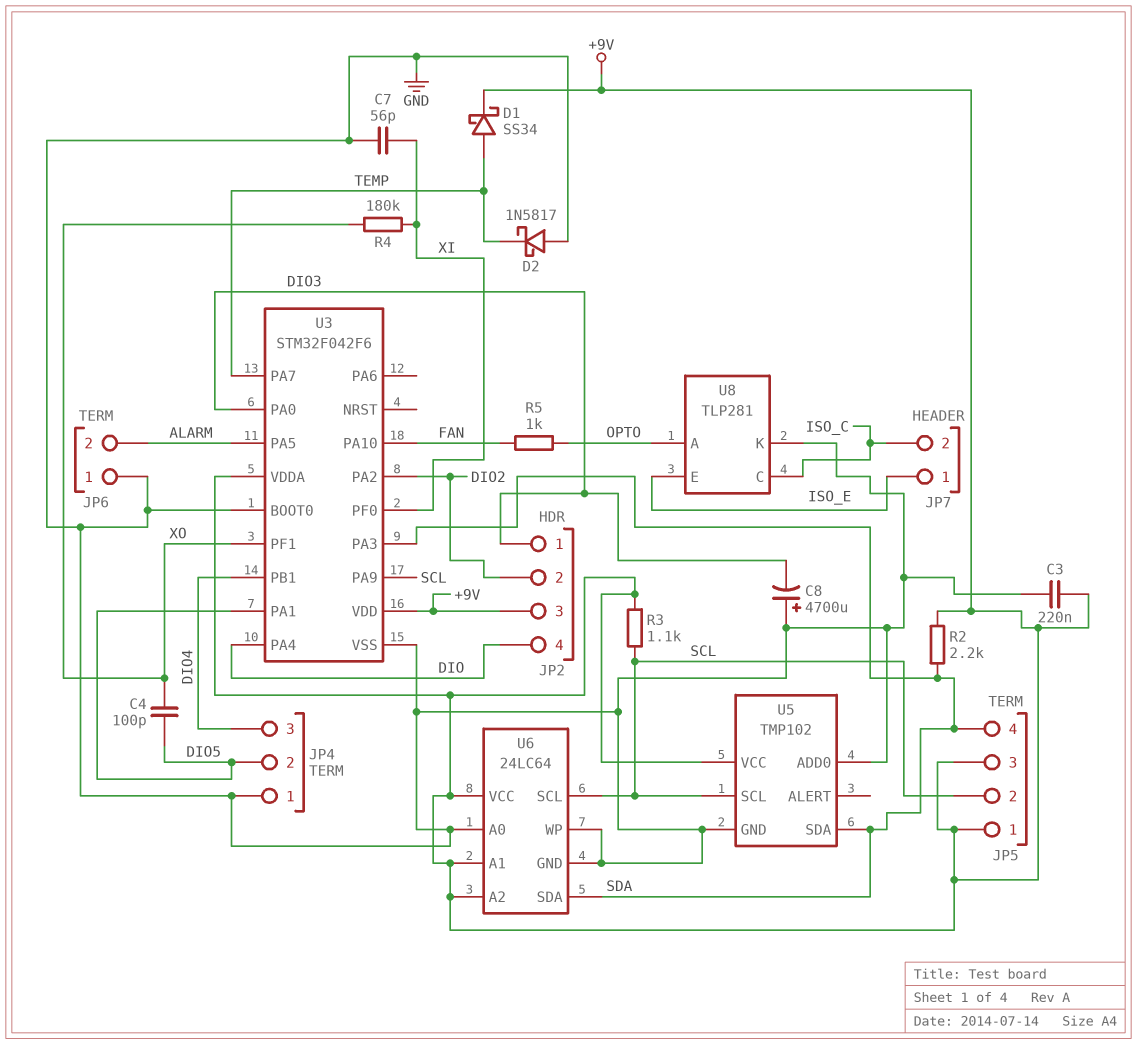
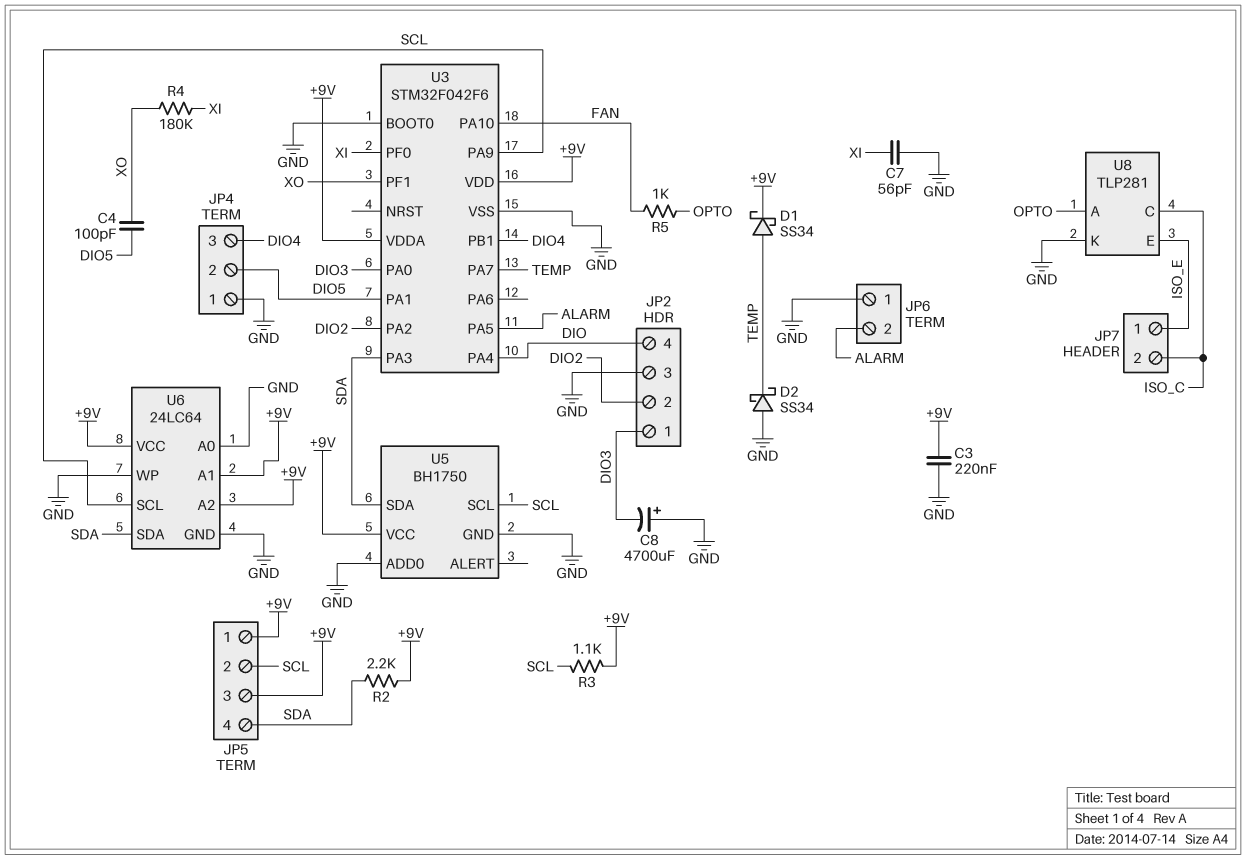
D2: schottky 1N5817 (A GND, K TEMP) -> schottky SS34 (A GND, K TEMP)
JP2 pin 3: +9V -> GND
U5: TMP102 -> BH1750

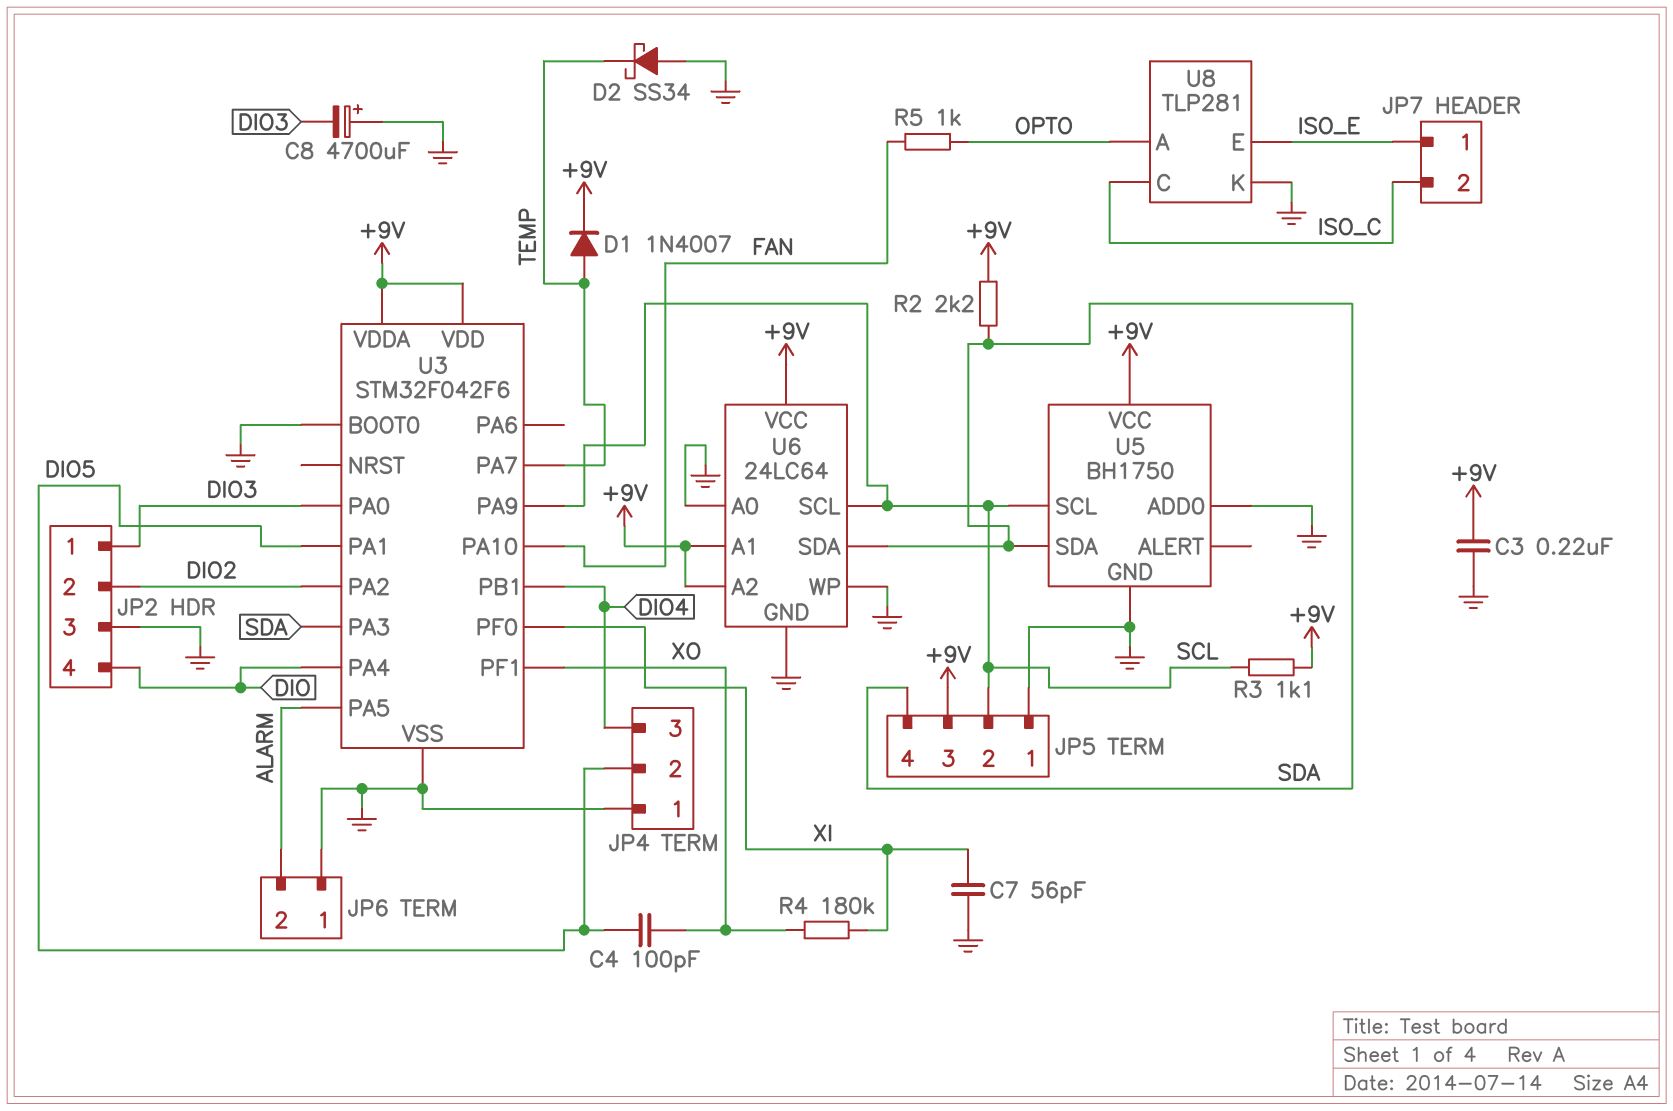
D1: schottky SS34 (A TEMP, K +9V) -> diode 1N4007 (A TEMP, K +9V)
JP5 pin 1: +9V -> GND

